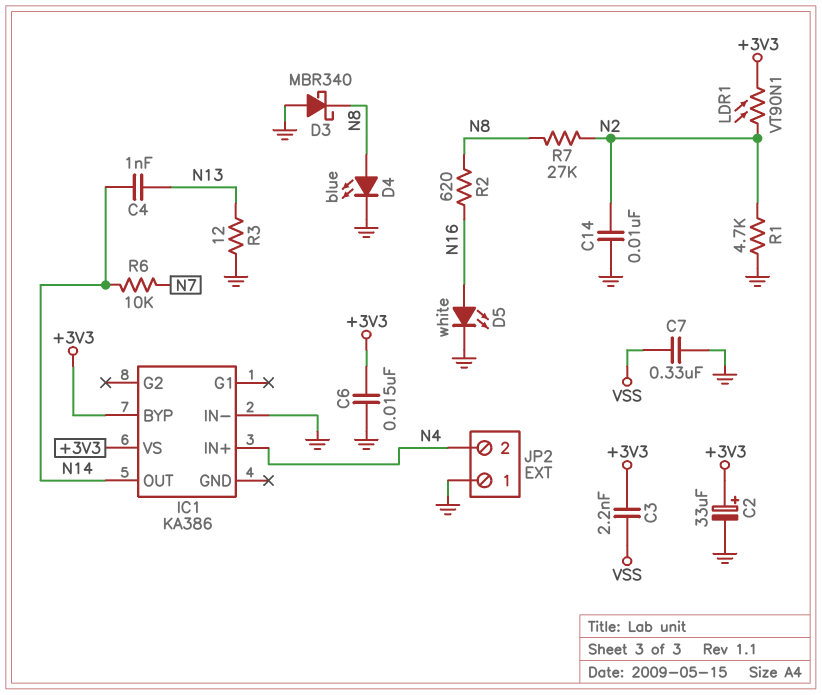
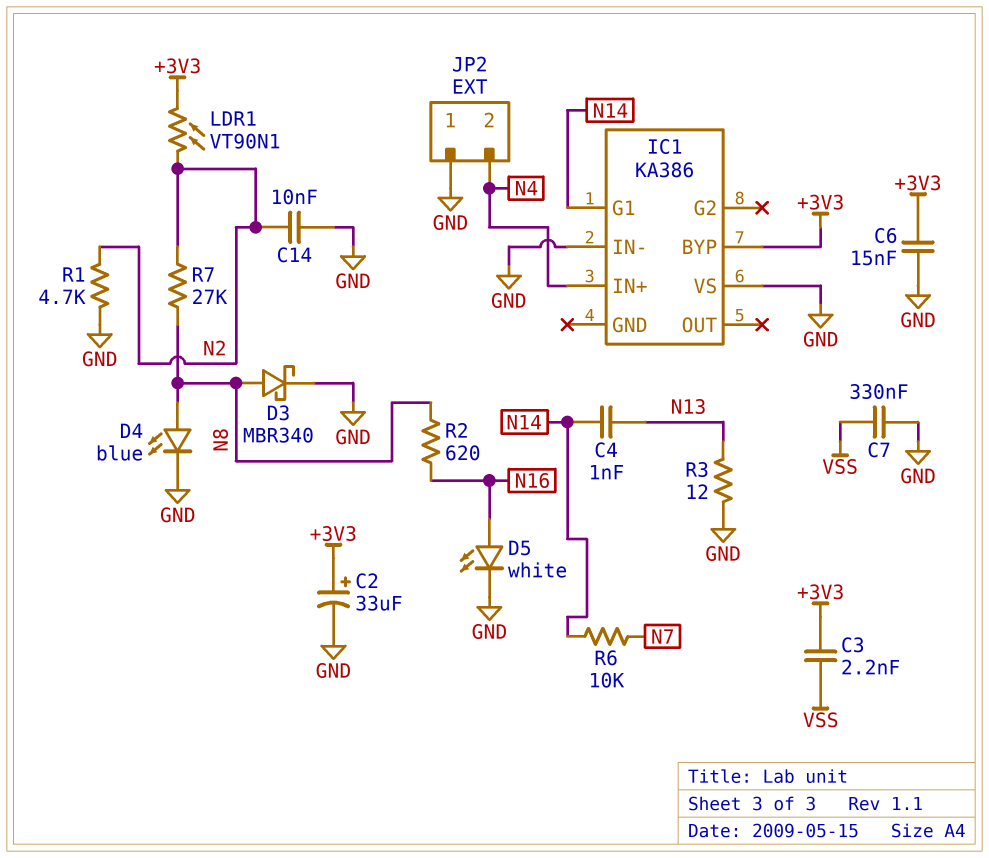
D3: schottky MBR340 (A GND, K N8) -> schottky MBR340 (A N8, K GND)
IC1 pin G1: none -> N14
IC1 pin OUT: N14 -> none
IC1 pin VS: +3V3 -> GND

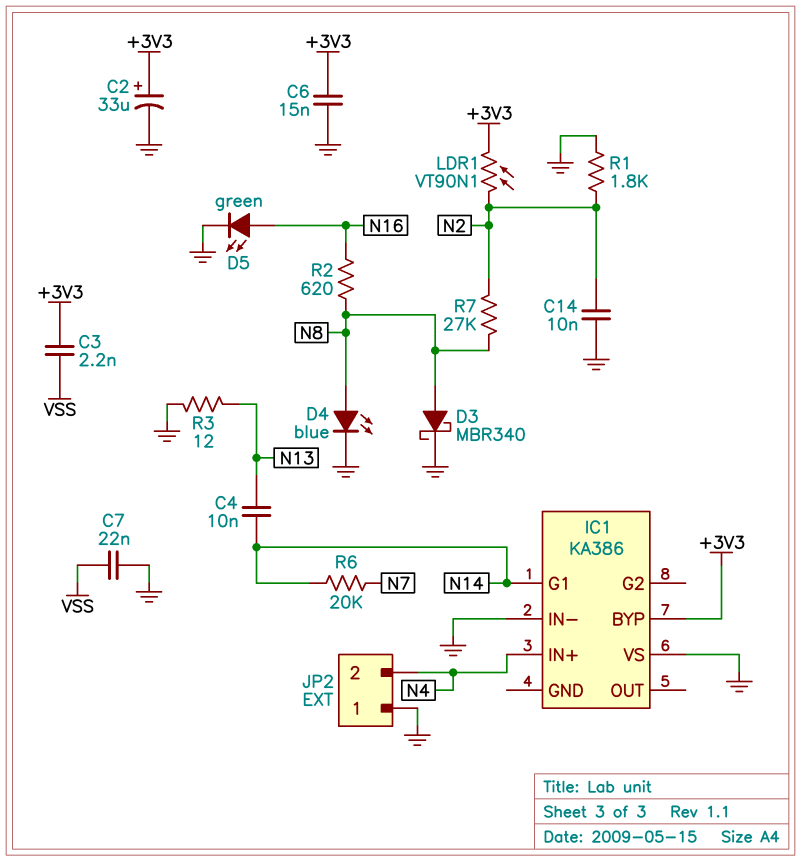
C4: 1nF (N13, N14) -> 10nF (N13, N14)
C7: 330nF (GND, VSS) -> 22nF (GND, VSS)
D5: LED white (A N16, K GND) -> LED green (A N16, K GND)
R1: 4.7k (GND, N2) -> 1.8k (GND, N2)
R6: 10k (N7, N14) -> 20k (N7, N14)

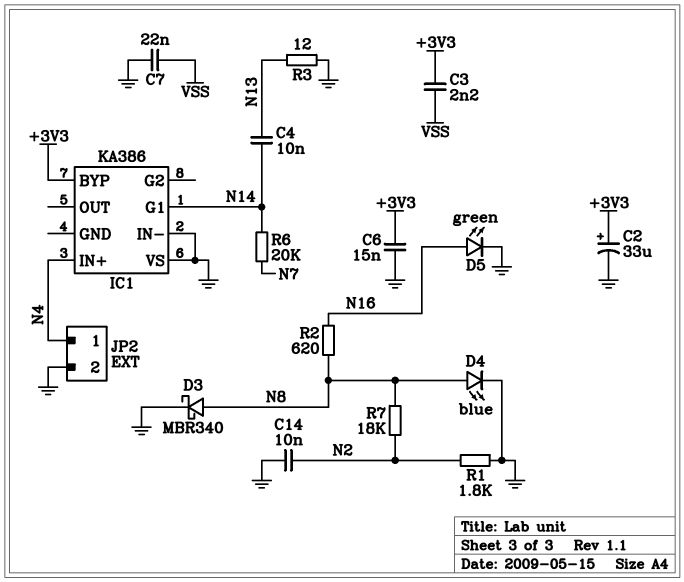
JP2 pin 1: GND -> N4
JP2 pin 2: N4 -> GND
LDR1: VT90N1 (+3V3, N2) -> none
R7: 27k (N2, N8) -> 18k (N2, N8)

